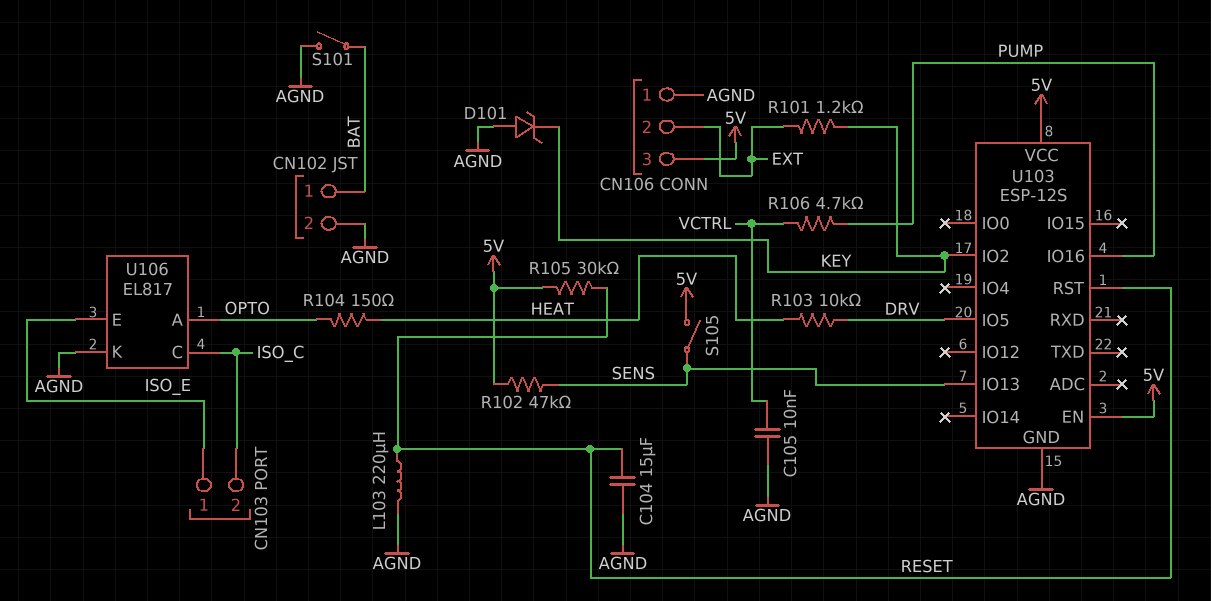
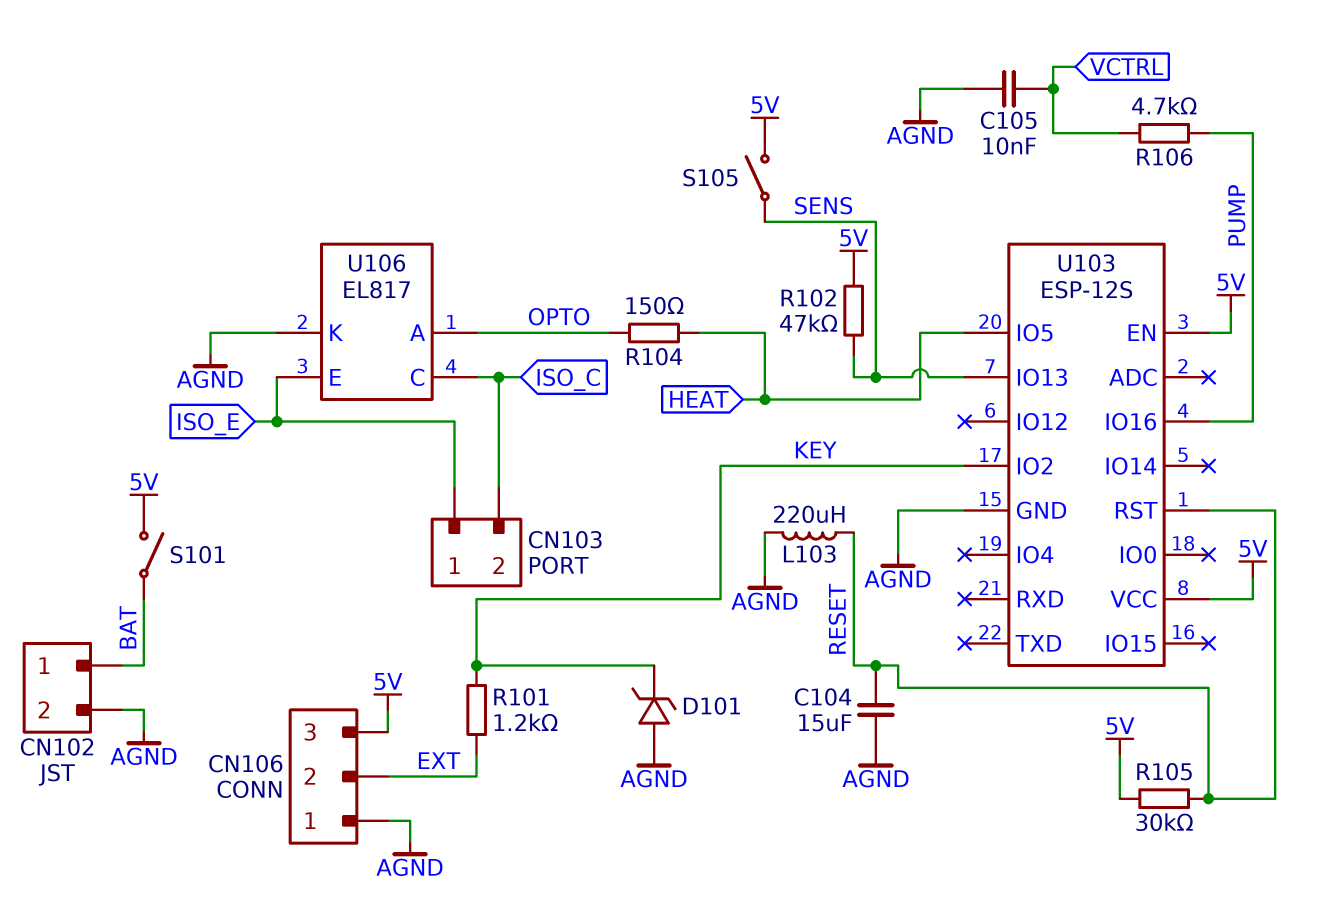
R103: 10k (DRV, HEAT) -> none
S101: switch (AGND, BAT) -> switch (5V, BAT)
U103 pin IO5: DRV -> HEAT

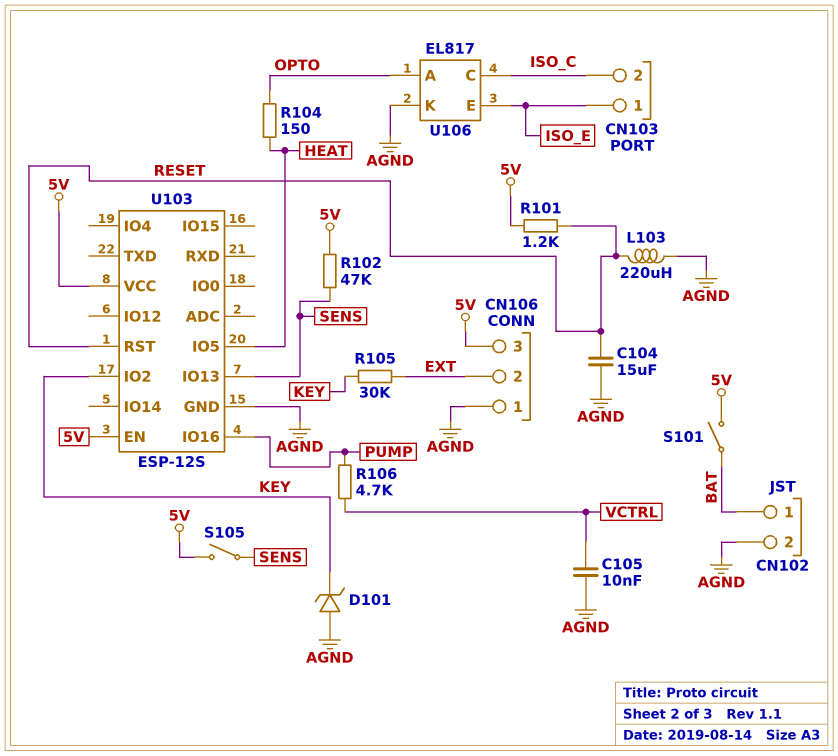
R101: 1.2k (EXT, KEY) -> 1.2k (5V, RESET)
R105: 30k (5V, RESET) -> 30k (EXT, KEY)

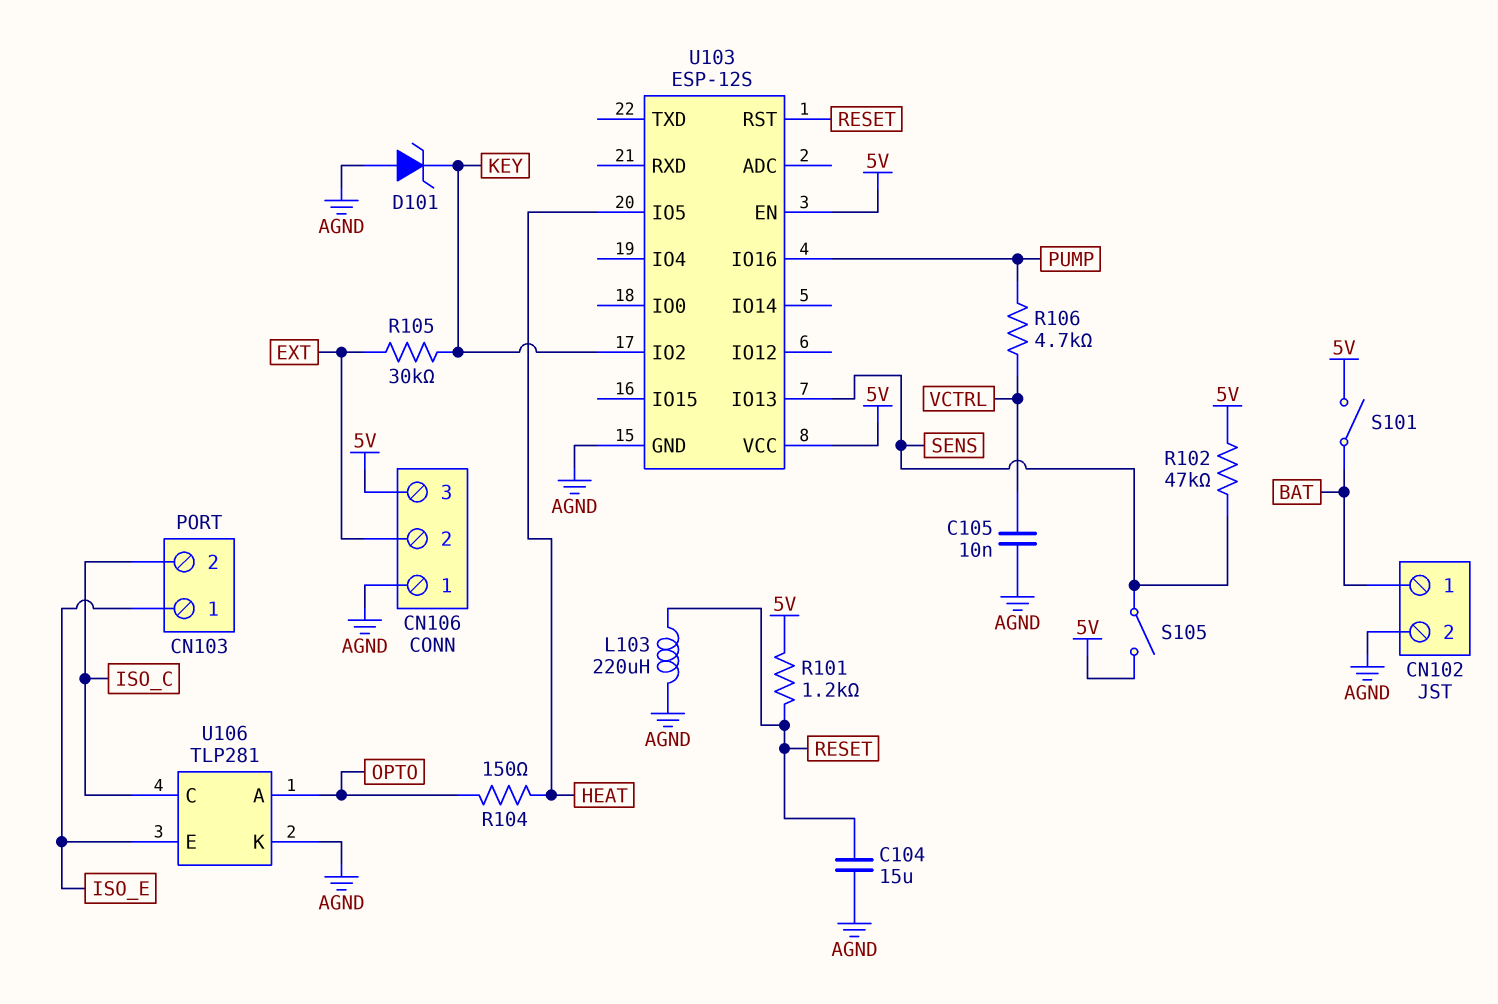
U106: EL817 -> TLP281

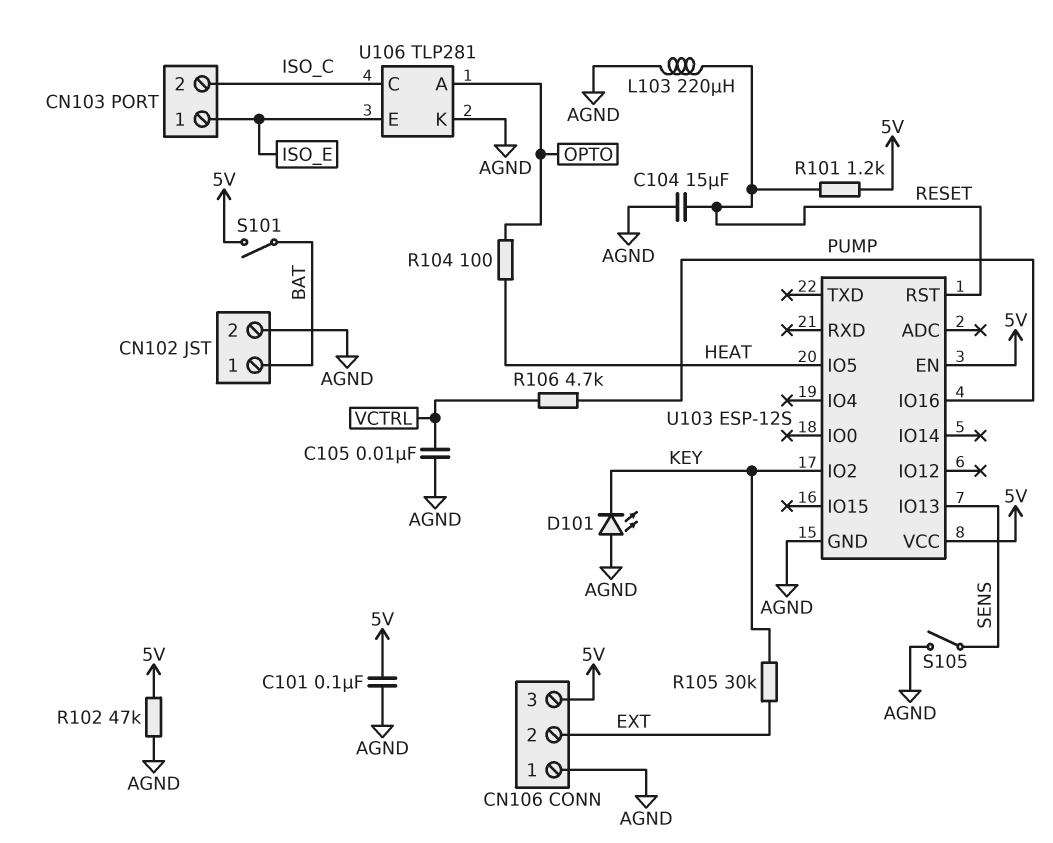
C101: none -> 100nF (5V, AGND)
D101: zener (A AGND, K KEY) -> LED (A AGND, K KEY)
R102: 47k (5V, SENS) -> 47k (5V, AGND)
R104: 150 (HEAT, OPTO) -> 100 (HEAT, OPTO)
S105: switch (5V, SENS) -> switch (AGND, SENS)

